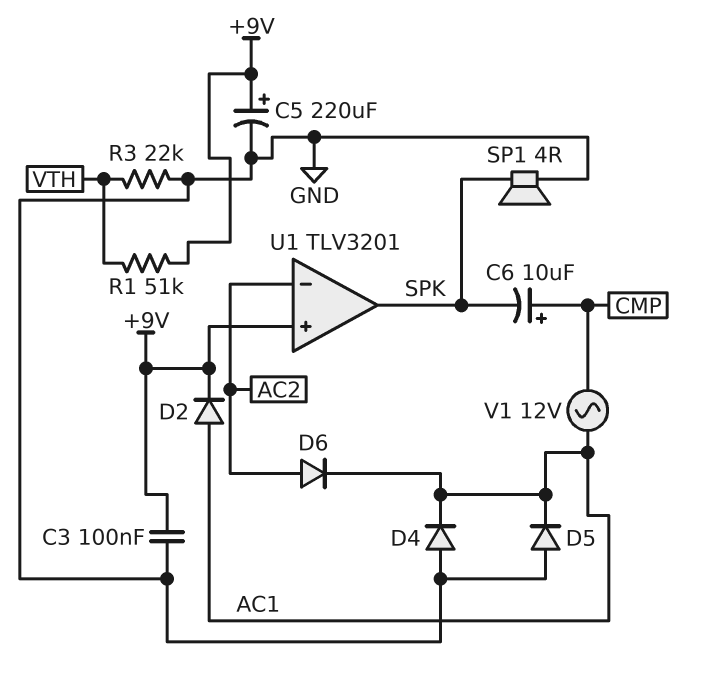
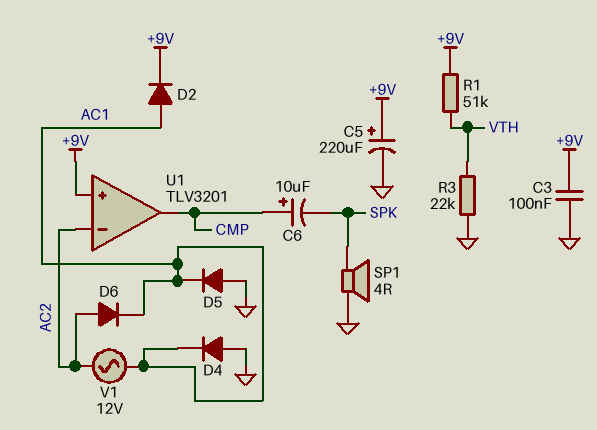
U1 pin out: SPK -> CMP
V1: AC 12V (AC1, CMP) -> AC 12V (AC1, AC2)

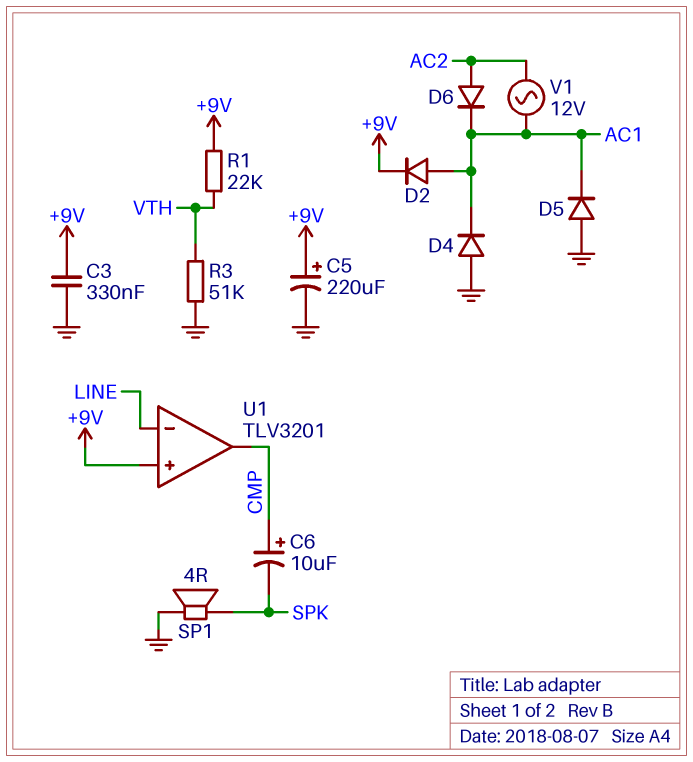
C3: 100nF (+9V, GND) -> 330nF (+9V, GND)
R1: 51k (+9V, VTH) -> 22k (+9V, VTH)
R3: 22k (GND, VTH) -> 51k (GND, VTH)
U1 pin in-: AC2 -> LINE

